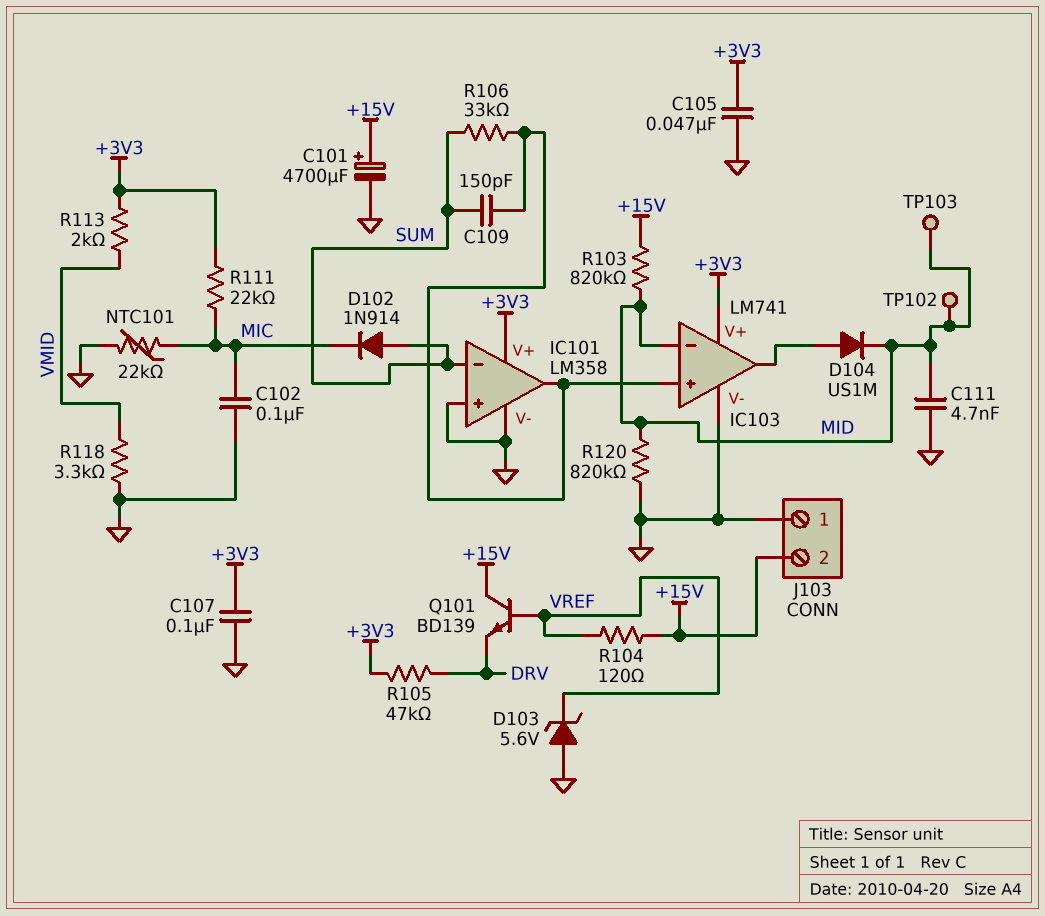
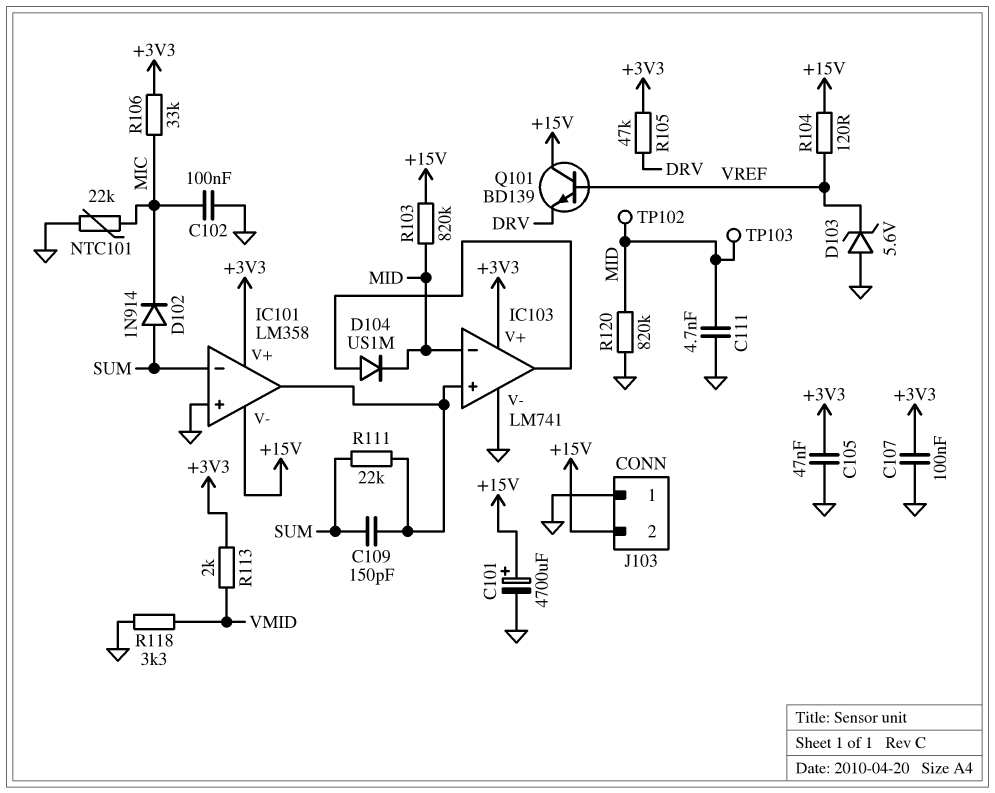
IC101 pin V-: GND -> +15V
R106: 33k (IC101/out, SUM) -> 33k (+3V3, MIC)
R111: 22k (+3V3, MIC) -> 22k (IC101/out, SUM)

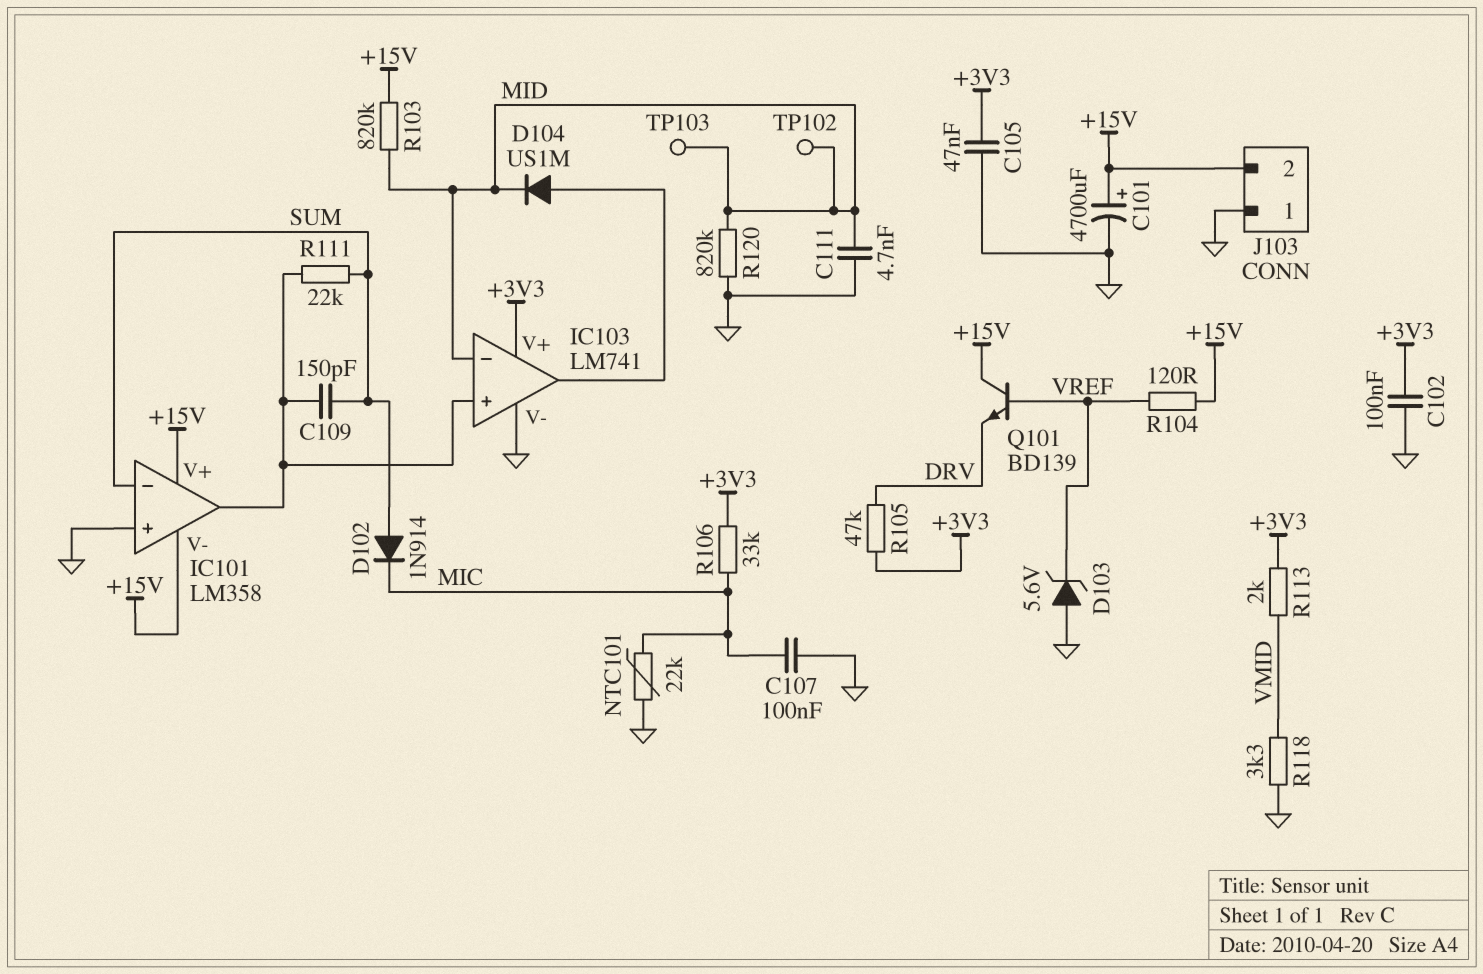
C102: 100nF (GND, MIC) -> 100nF (+3V3, GND)
C107: 100nF (+3V3, GND) -> 100nF (GND, MIC)
IC101 pin V+: +3V3 -> +15V

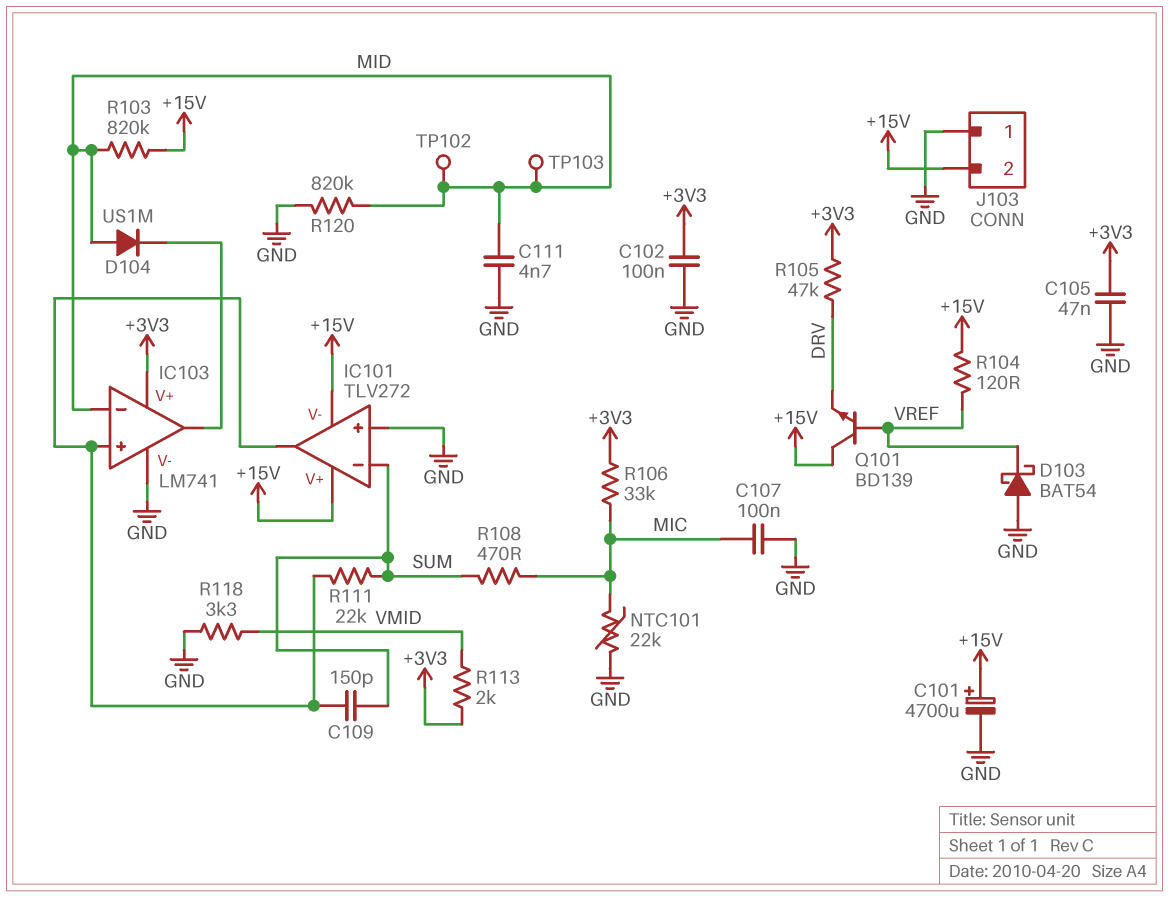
D102: diode 1N914 (A SUM, K MIC) -> none
D103: zener 5.6V (A GND, K VREF) -> schottky BAT54 (A GND, K VREF)
D104: diode US1M (A IC103/out, K MID) -> diode US1M (A MID, K IC103/out)
IC101: LM358 -> TLV272
R108: none -> 470 (MIC, SUM)

